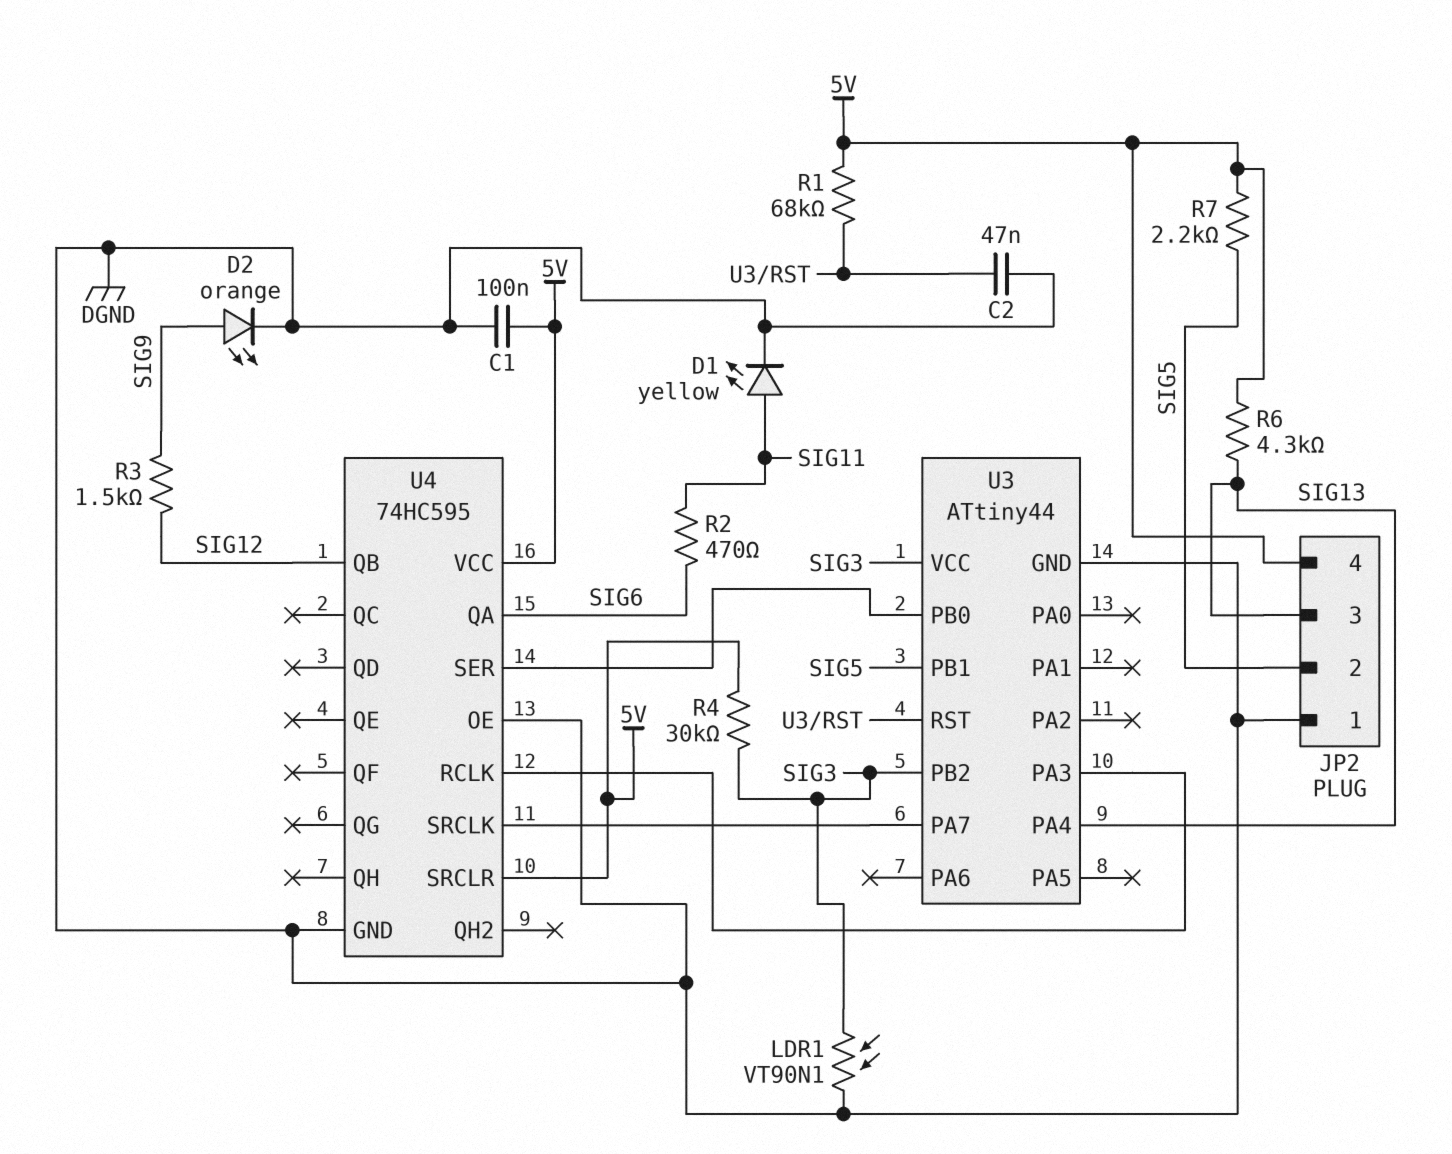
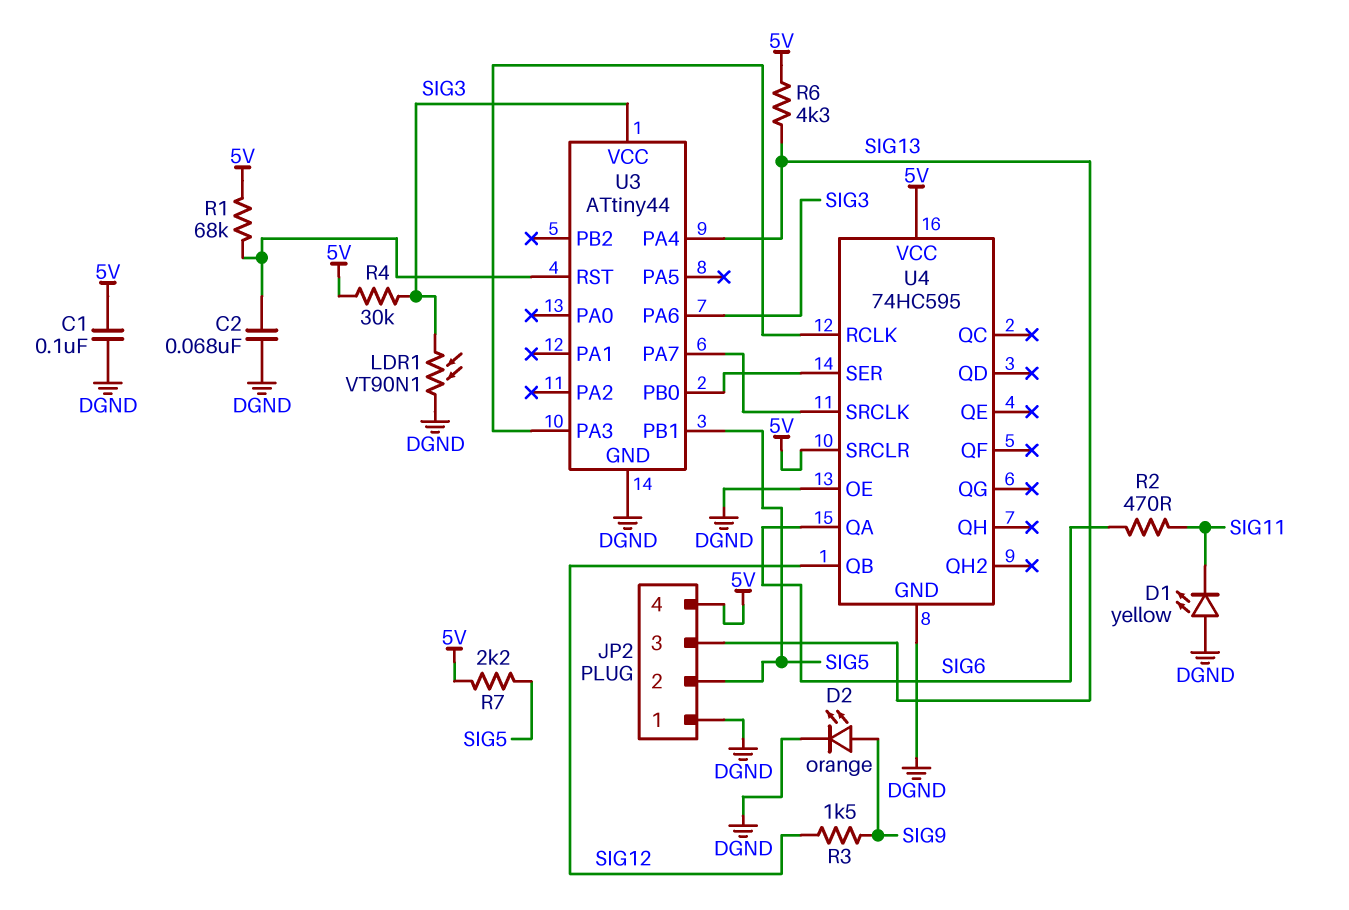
C2: 47nF (DGND, U3/RST) -> 68nF (DGND, U3/RST)
D1: LED yellow (A SIG11, K DGND) -> LED yellow (A DGND, K SIG11)
U3 pin PA6: none -> SIG3
U3 pin PB2: SIG3 -> none

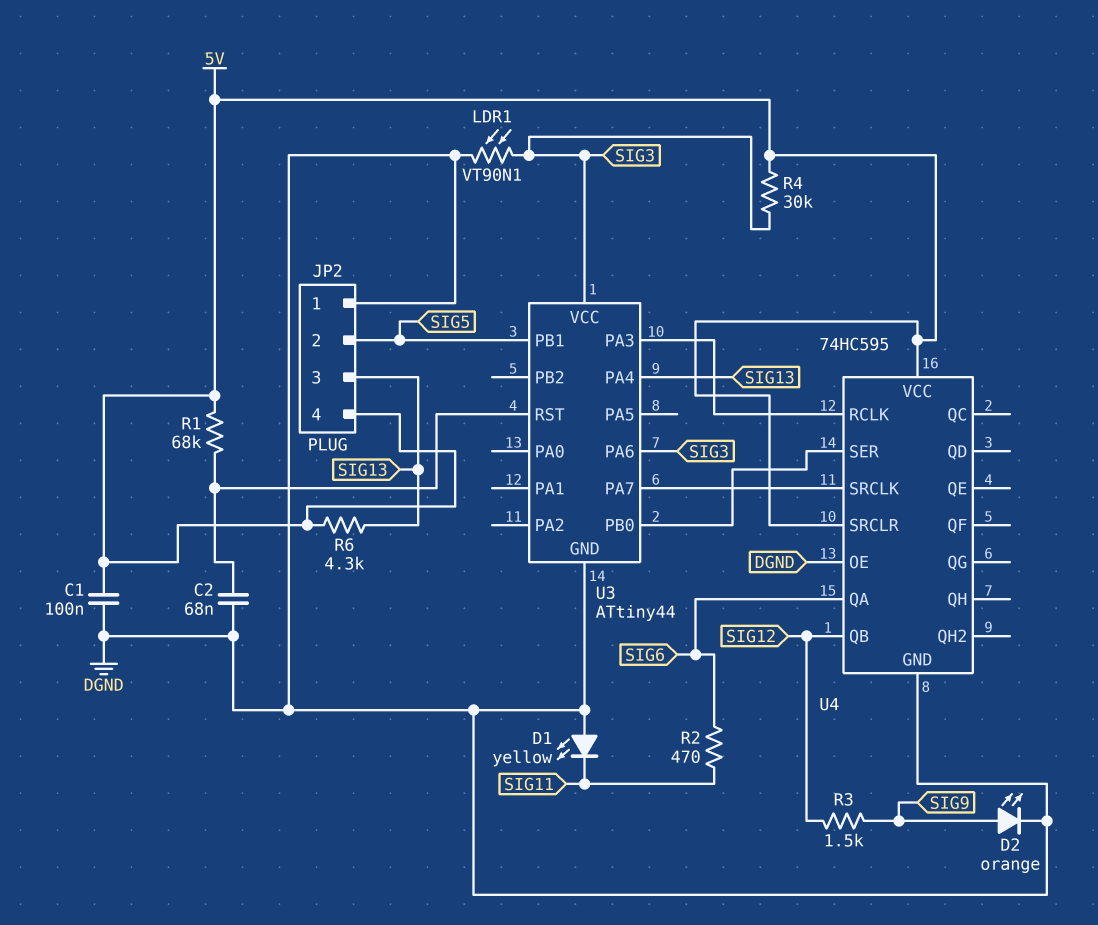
R7: 2.2k (5V, SIG5) -> none

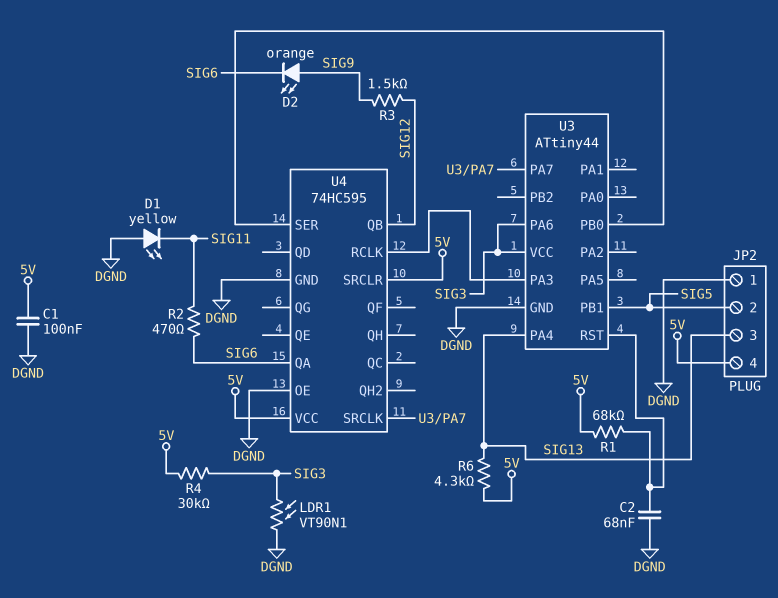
D2: LED orange (A SIG9, K DGND) -> LED orange (A SIG9, K SIG6)

